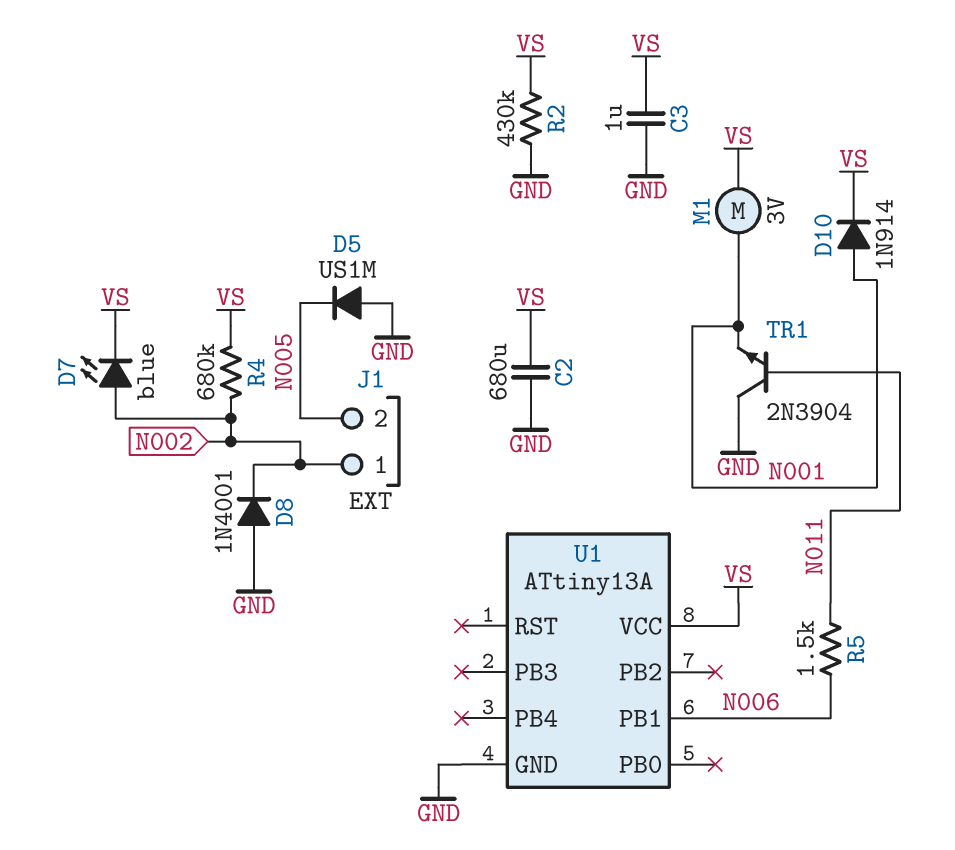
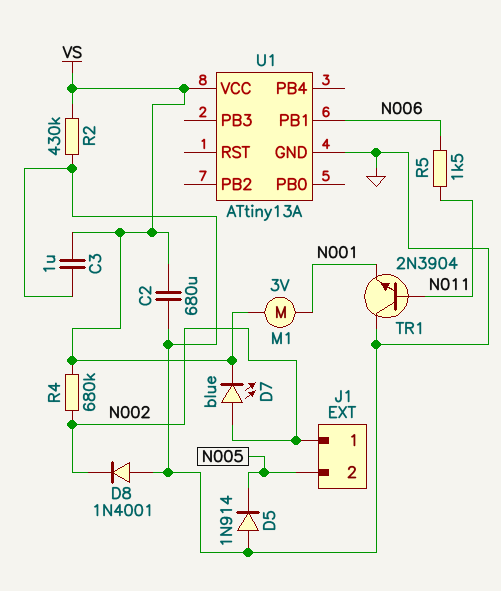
D5: diode US1M (A GND, K N005) -> diode 1N914 (A GND, K N005)
D10: diode 1N914 (A N001, K VS) -> none

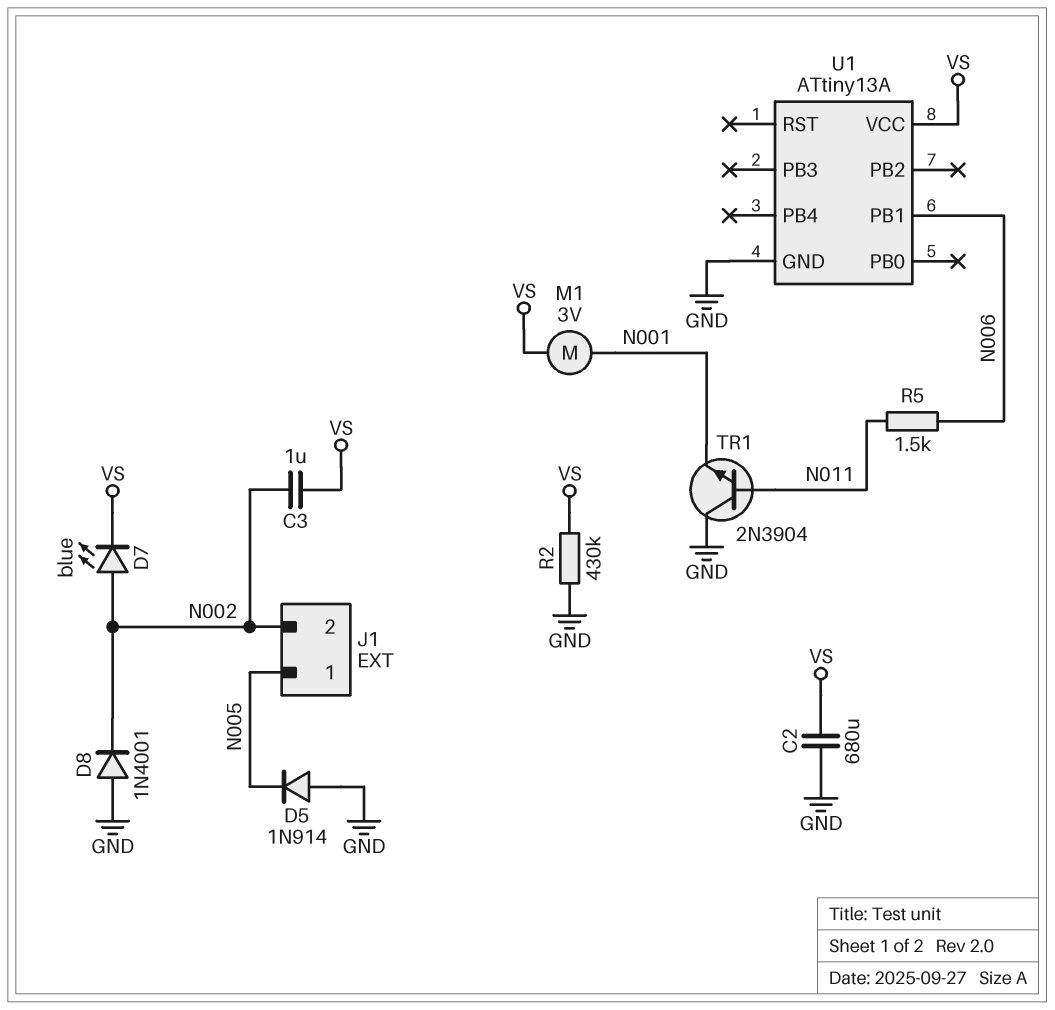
C3: 1uF (GND, VS) -> 1uF (N002, VS)
J1 pin 1: N002 -> N005
J1 pin 2: N005 -> N002
R4: 680k (N002, VS) -> none

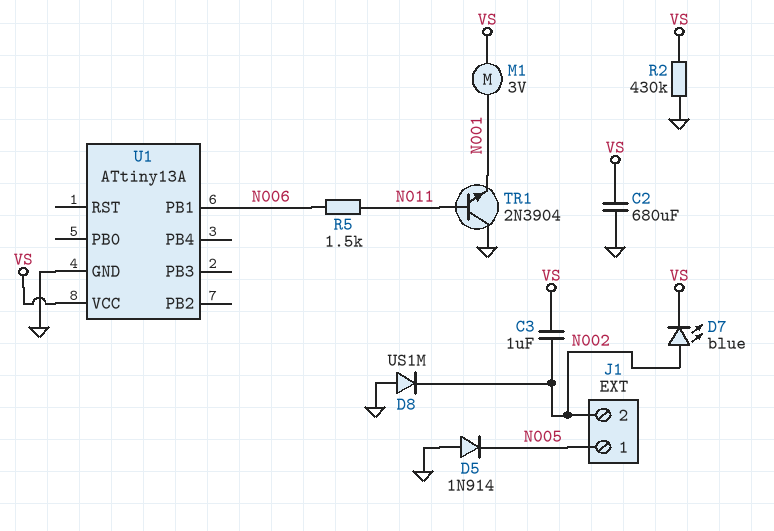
D8: diode 1N4001 (A GND, K N002) -> diode US1M (A GND, K N002)

